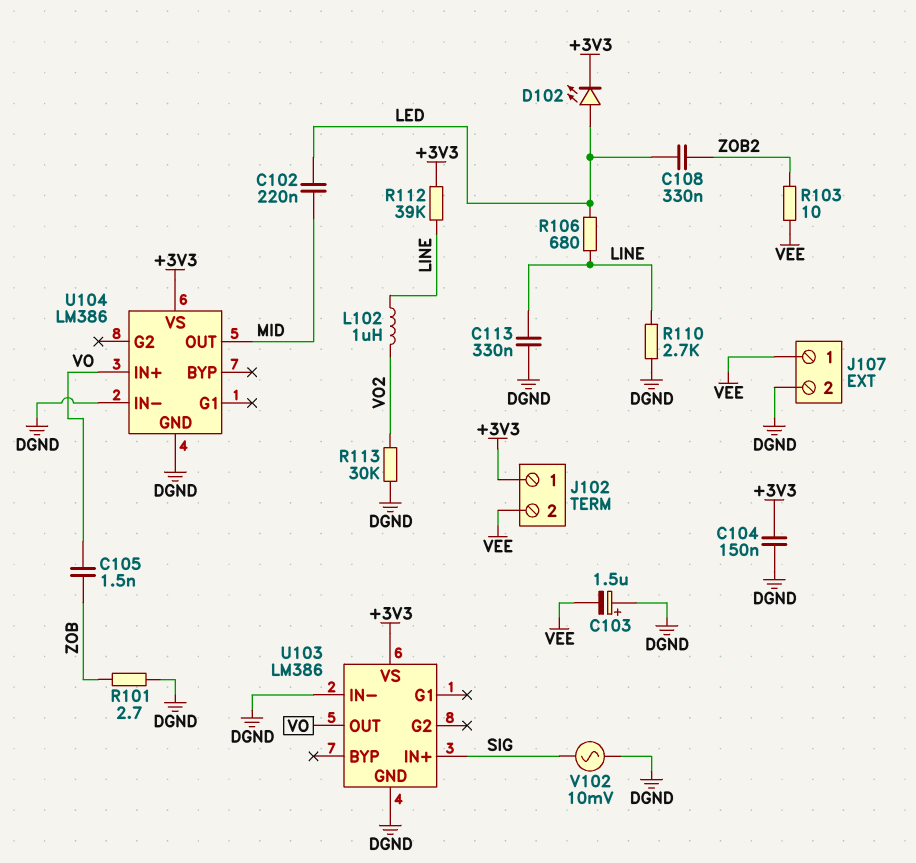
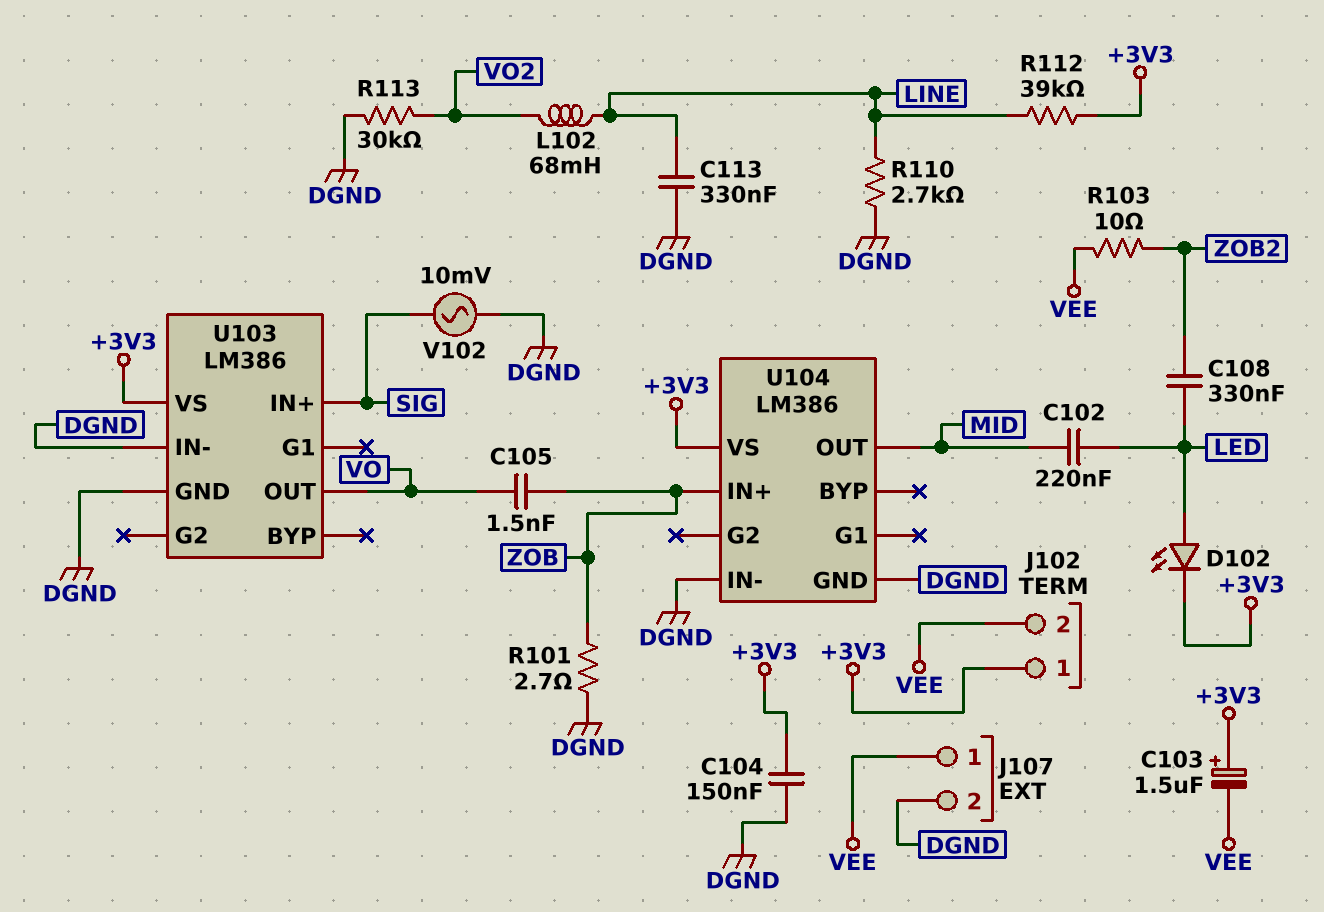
C103: 1.5uF (plus DGND, minus VEE) -> 1.5uF (plus +3V3, minus VEE)
L102: 1uH (LINE, VO2) -> 68mH (LINE, VO2)
R106: 680 (LED, LINE) -> none
U104 pin IN+: VO -> ZOB

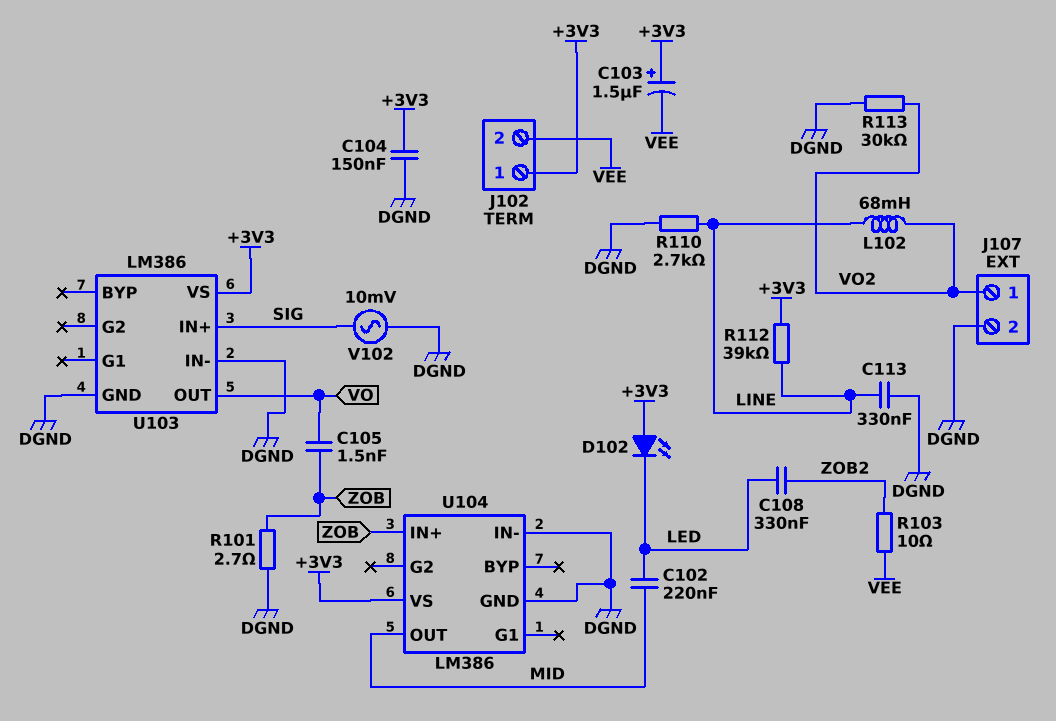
D102: LED (A LED, K +3V3) -> LED (A +3V3, K LED)
J107 pin 1: VEE -> VO2

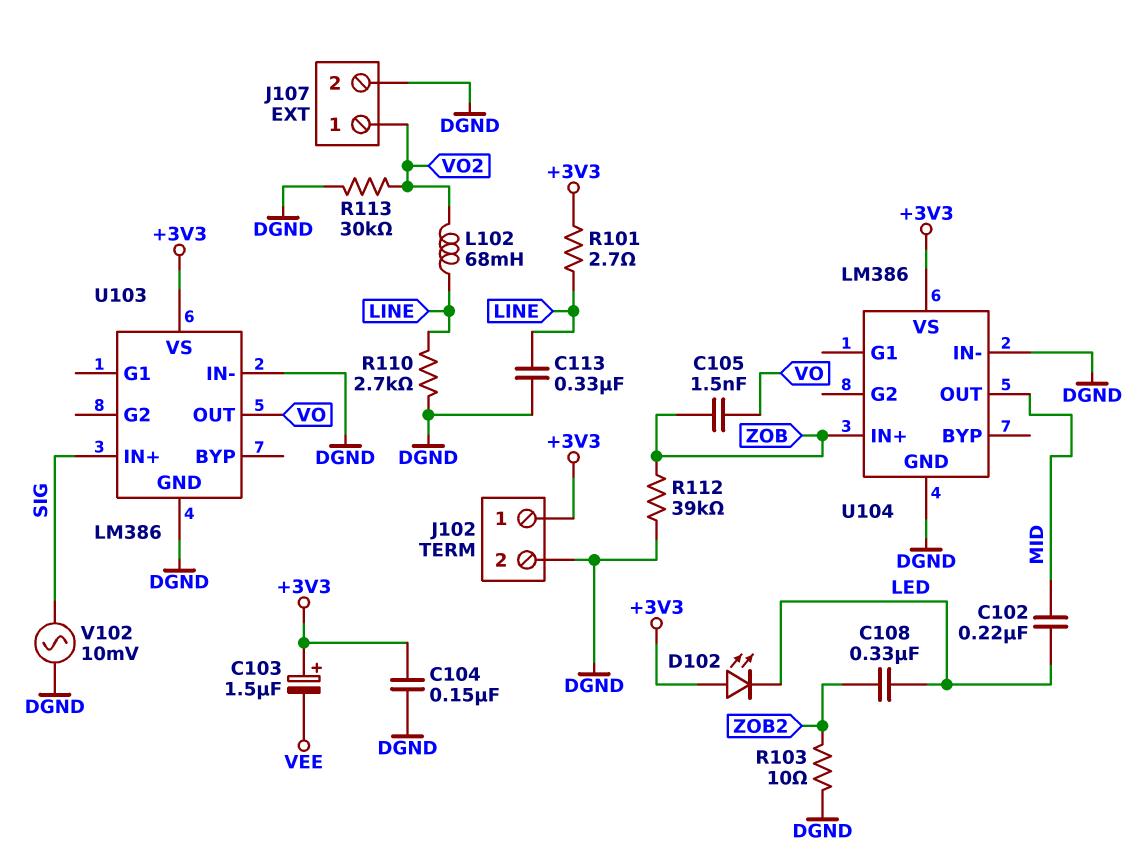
J102 pin 2: VEE -> DGND
R101: 2.7 (DGND, ZOB) -> 2.7 (+3V3, LINE)
R103: 10 (VEE, ZOB2) -> 10 (DGND, ZOB2)
R112: 39k (+3V3, LINE) -> 39k (DGND, ZOB)

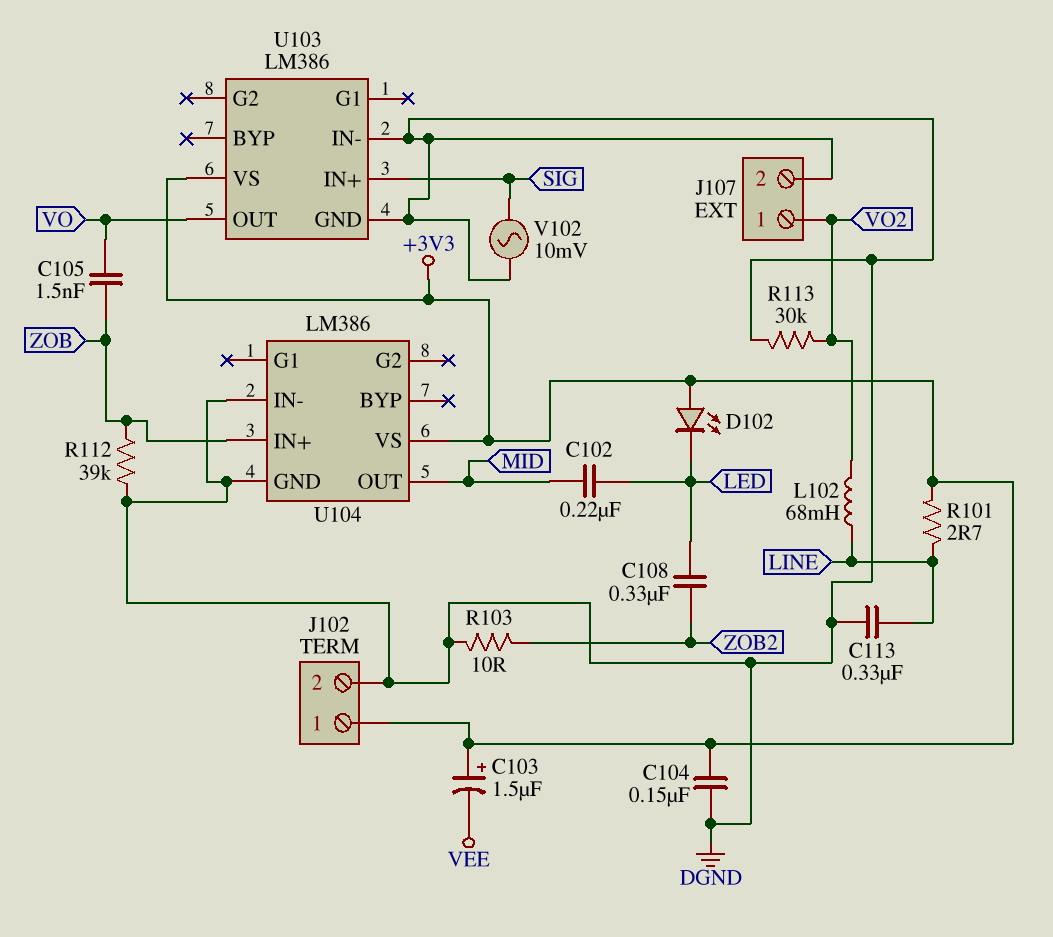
R110: 2.7k (DGND, LINE) -> none

